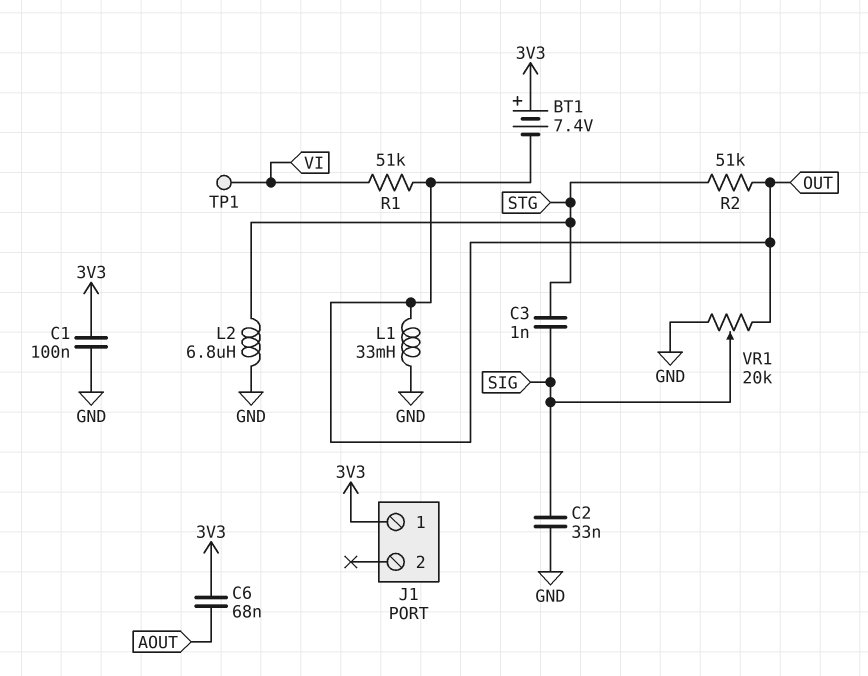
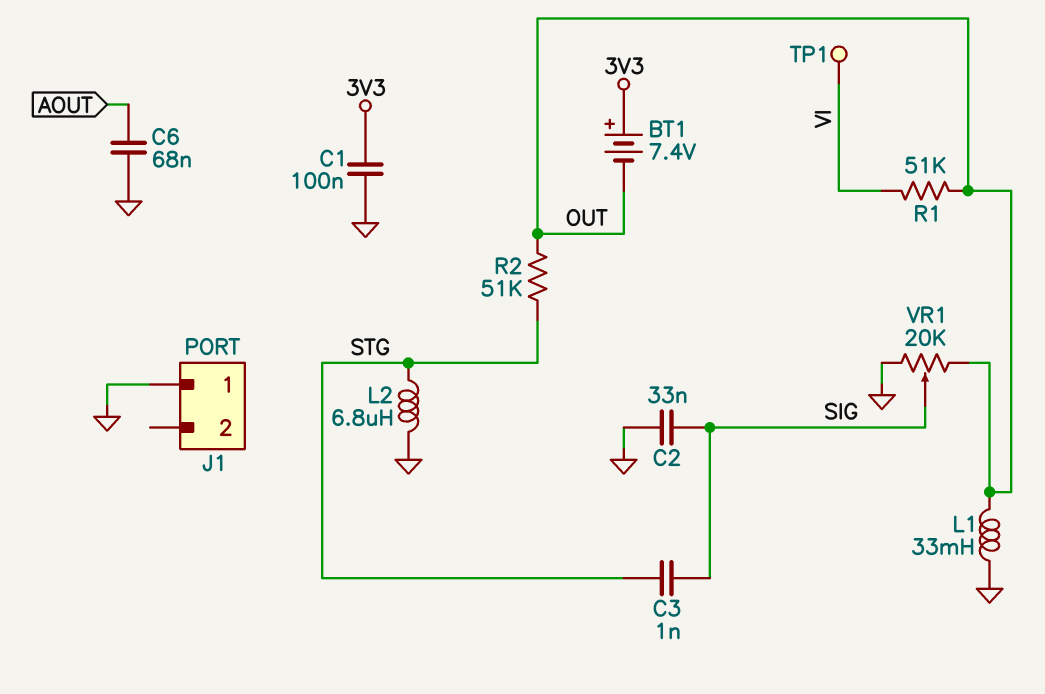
C6: 68nF (3V3, AOUT) -> 68nF (AOUT, GND)
J1 pin 1: 3V3 -> GND

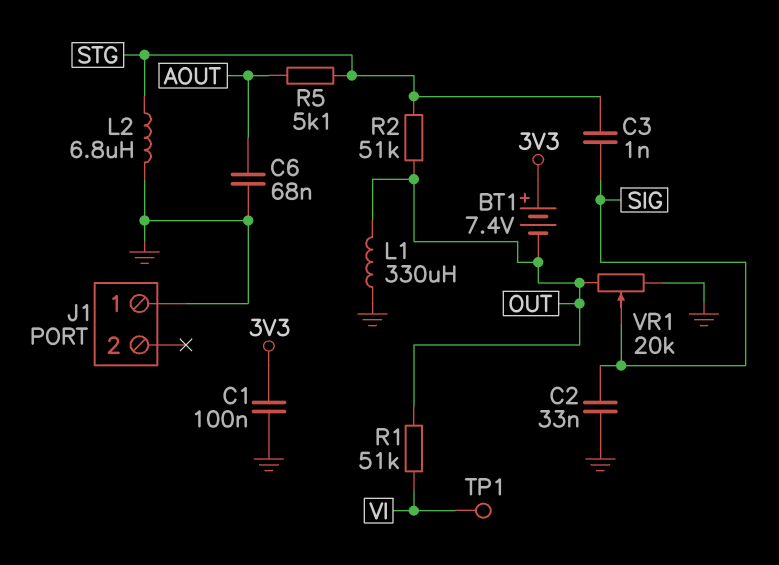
L1: 33mH (GND, OUT) -> 330uH (GND, OUT)
R5: none -> 5.1k (AOUT, STG)

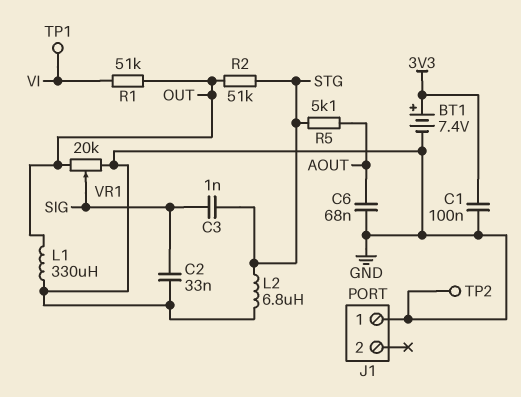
BT1: 7.4V (plus 3V3, minus OUT) -> 7.4V (plus 3V3, minus GND)
TP2: none -> test point (GND)

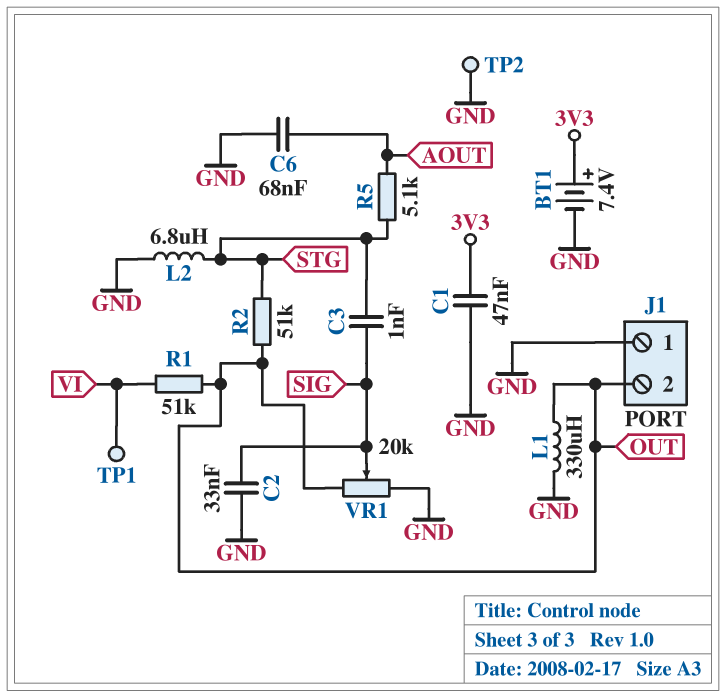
C1: 100nF (3V3, GND) -> 47nF (3V3, GND)
J1 pin 2: none -> OUT

